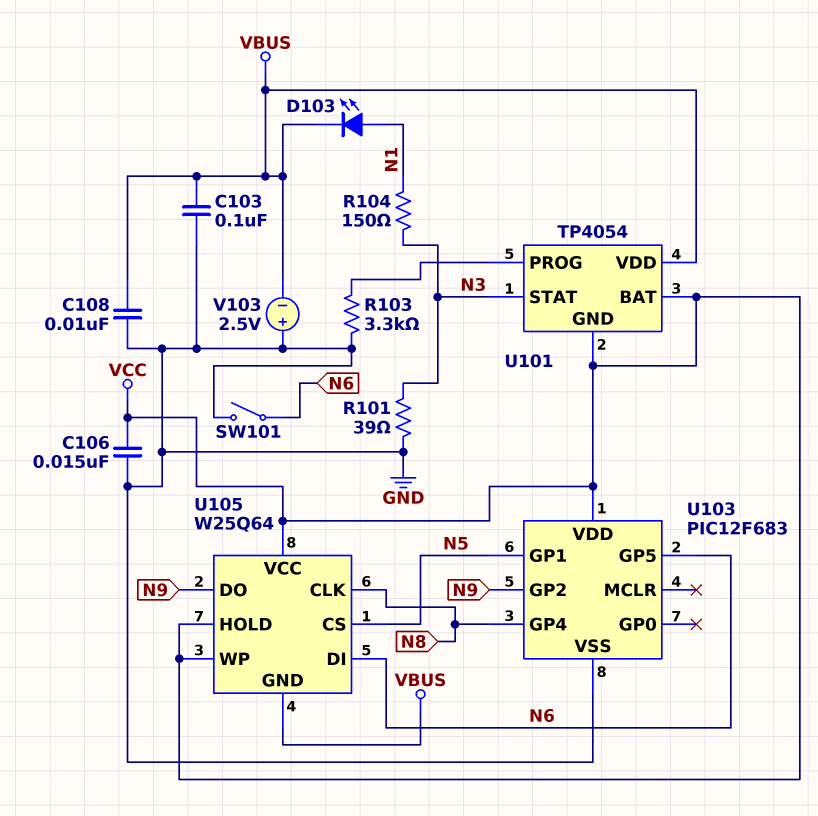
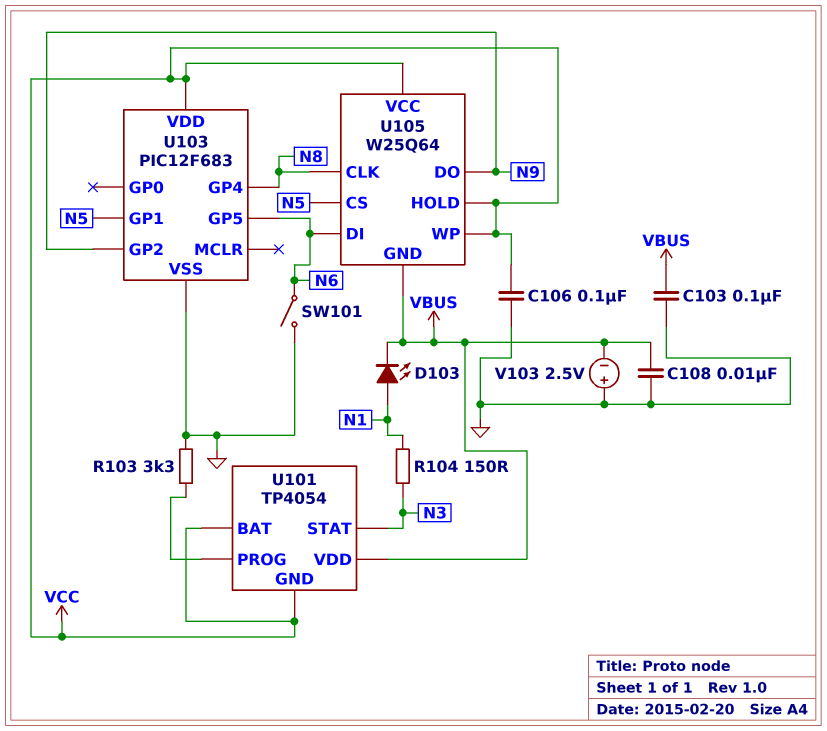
C106: 15nF (GND, VCC) -> 100nF (GND, VCC)
R101: 39 (GND, N3) -> none

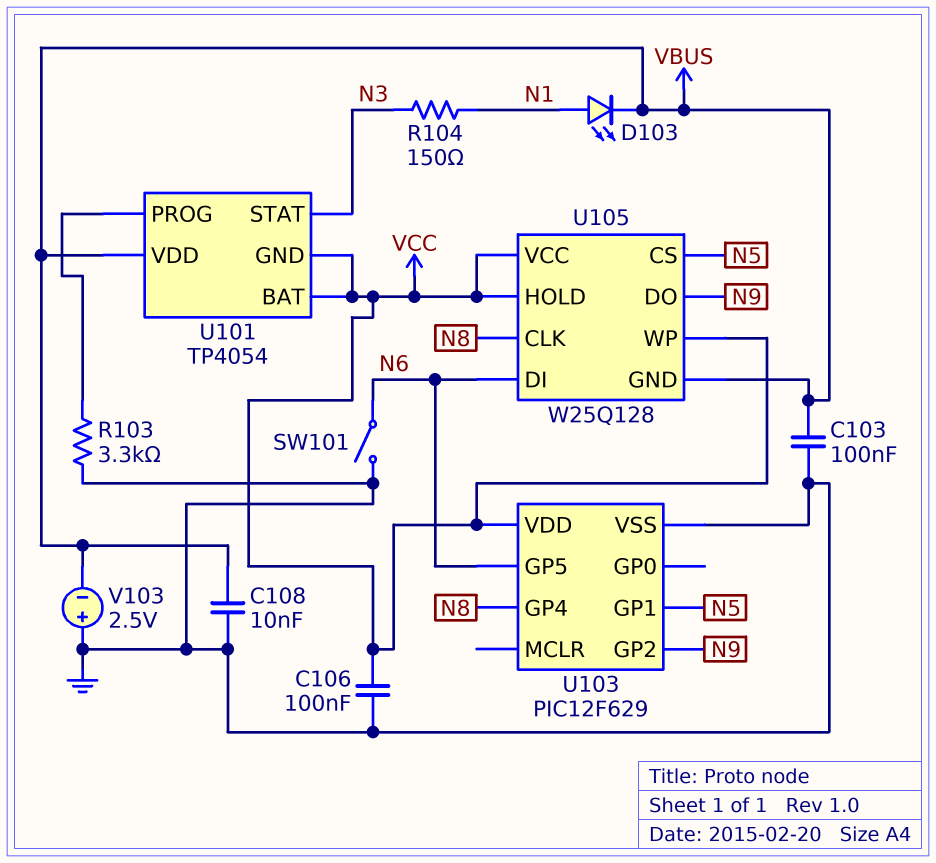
U103: PIC12F683 -> PIC12F629
U105: W25Q64 -> W25Q128

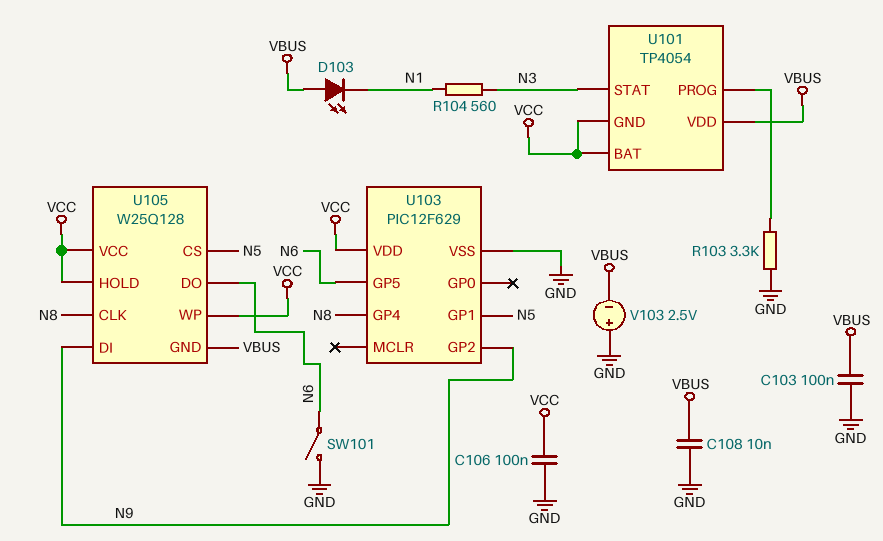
D103: LED (A N1, K VBUS) -> LED (A VBUS, K N1)
R104: 150 (N1, N3) -> 560 (N1, N3)
U105 pin DI: N6 -> N9
U105 pin DO: N9 -> N6

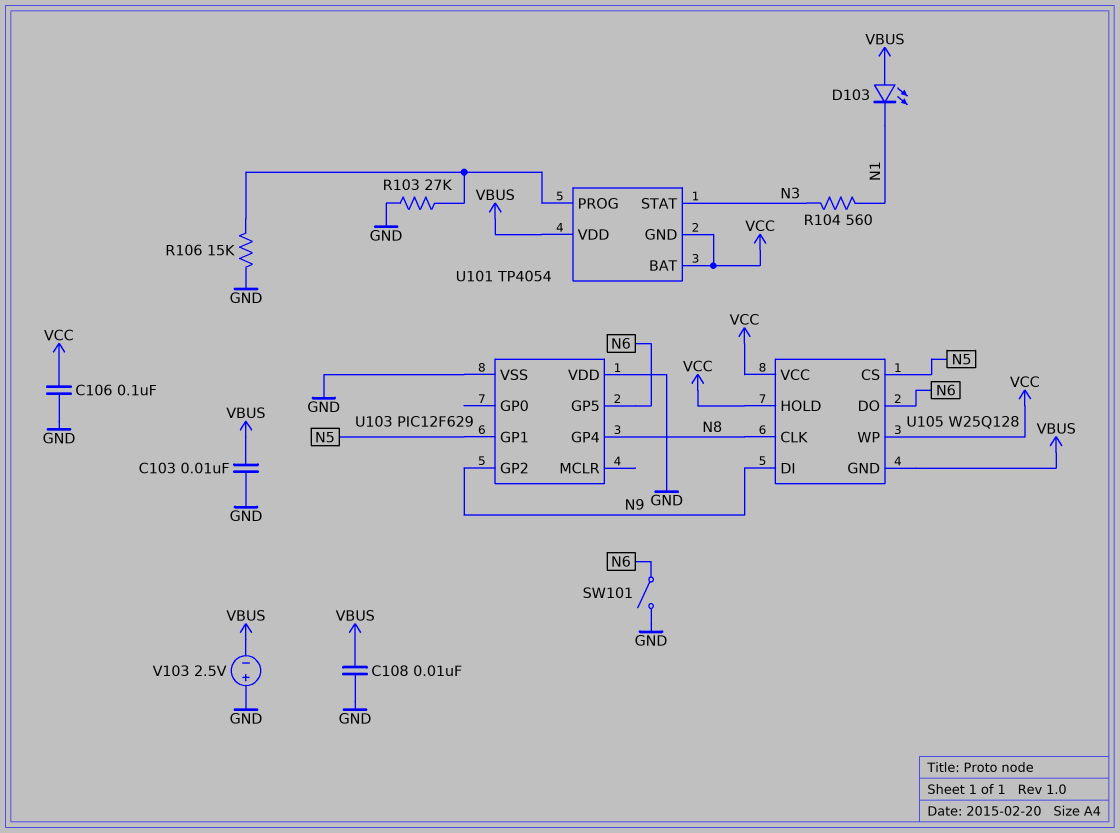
C103: 100nF (GND, VBUS) -> 10nF (GND, VBUS)
R103: 3.3k (GND, U101/PROG) -> 27k (GND, U101/PROG)
R106: none -> 15k (GND, U101/PROG)
U103 pin VDD: VCC -> GND

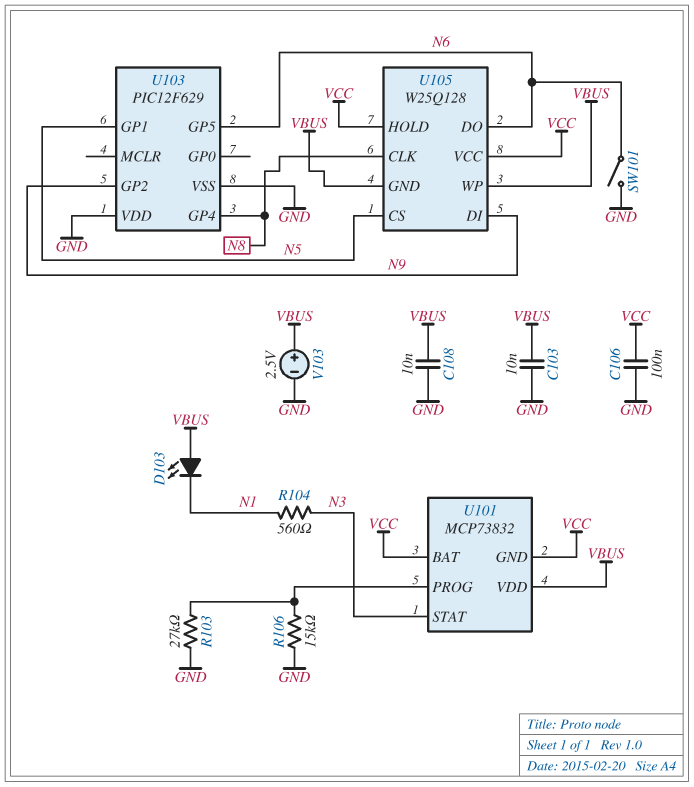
U101: TP4054 -> MCP73832
U105 pin WP: VCC -> VBUS
V103: 2.5V (plus GND, minus VBUS) -> 2.5V (plus VBUS, minus GND)

